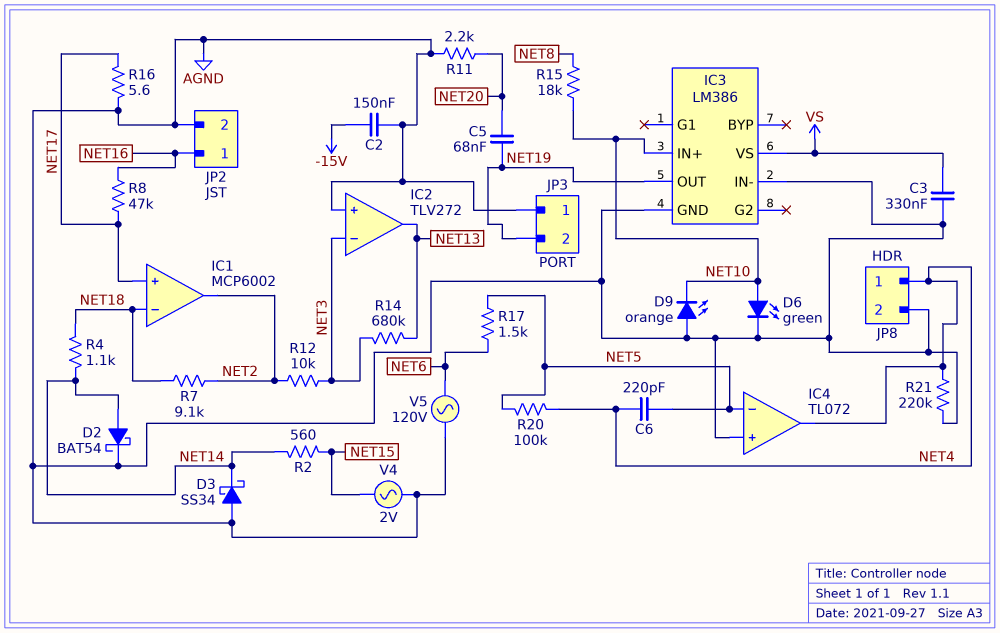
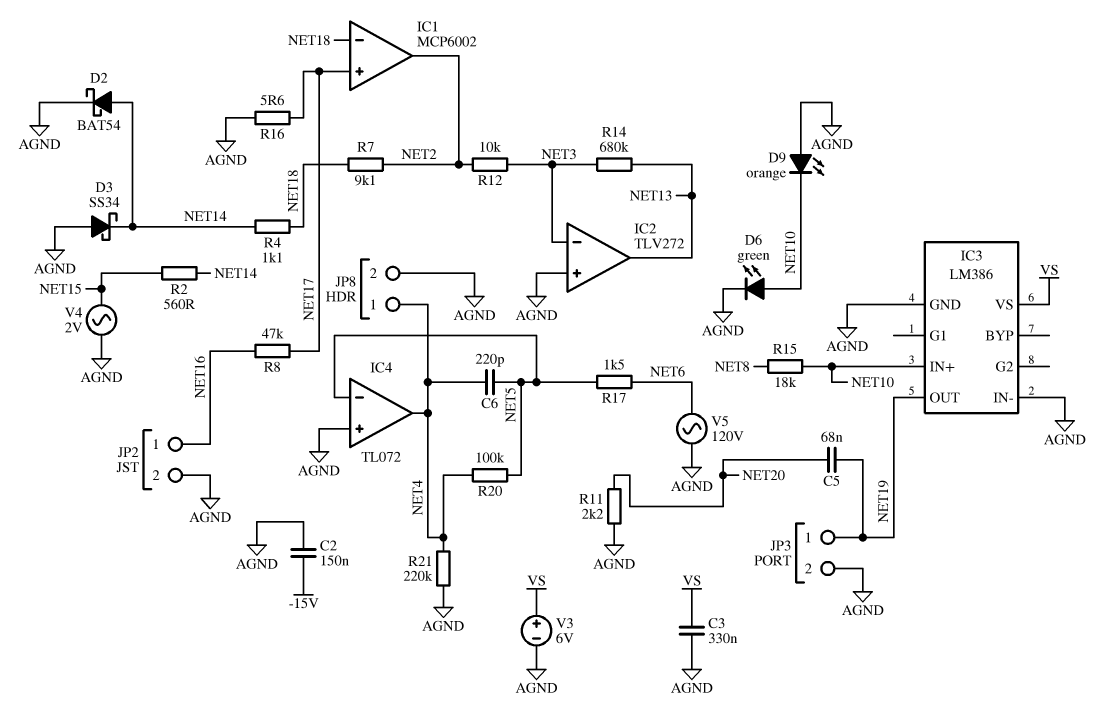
JP3 pin 1: AGND -> NET19
JP3 pin 2: NET19 -> AGND
V3: none -> 6V (plus VS, minus AGND)

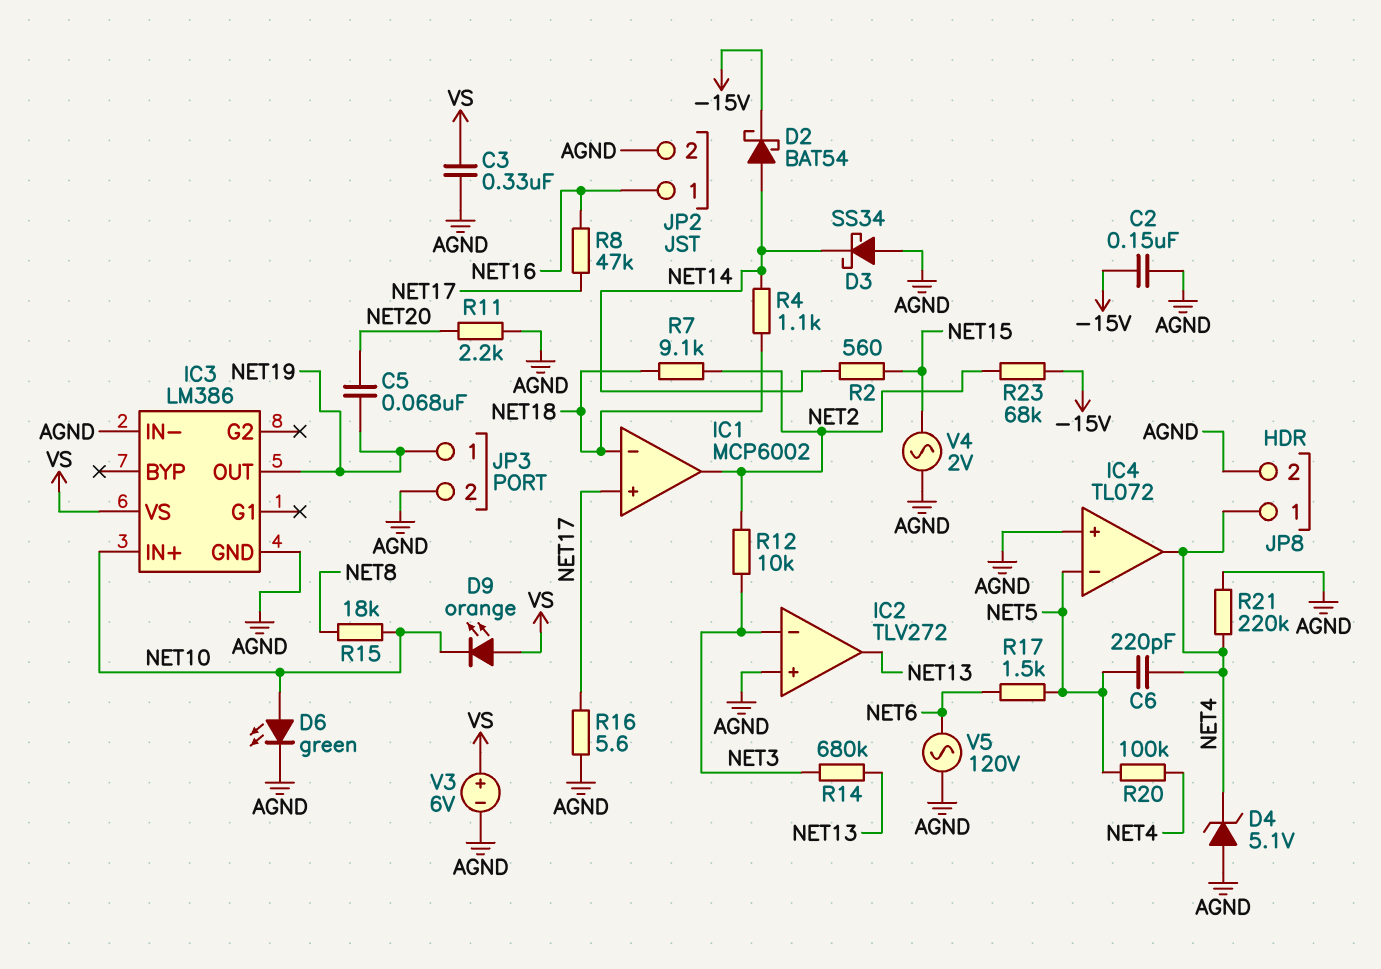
D2: schottky BAT54 (A NET14, K AGND) -> schottky BAT54 (A NET14, K -15V)
D4: none -> zener 5.1V (A AGND, K NET4)
D9: LED orange (A AGND, K NET10) -> LED orange (A VS, K NET10)
R23: none -> 68k (-15V, NET2)

